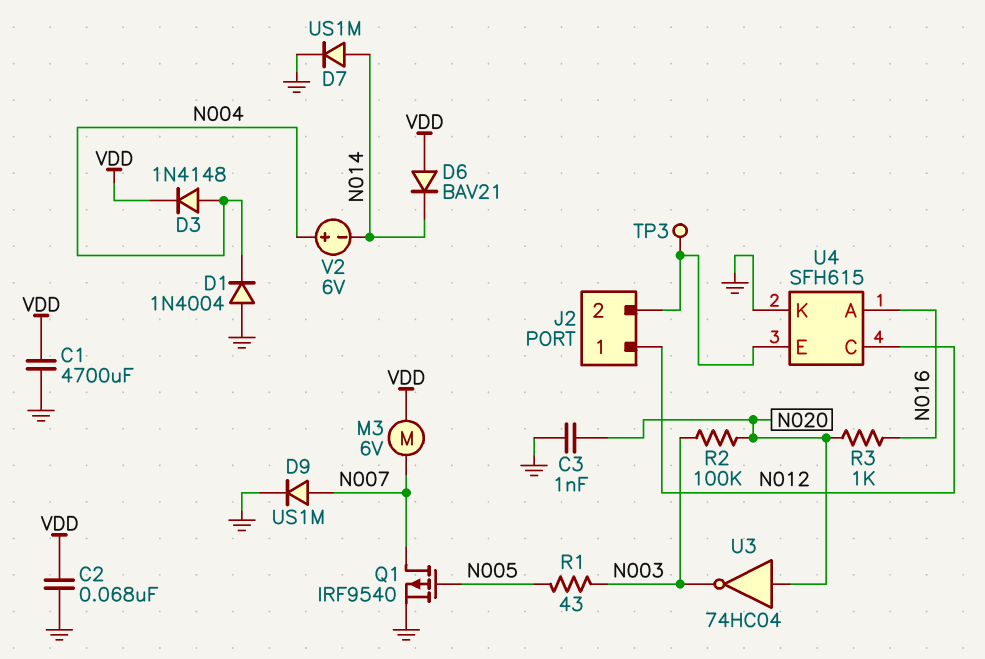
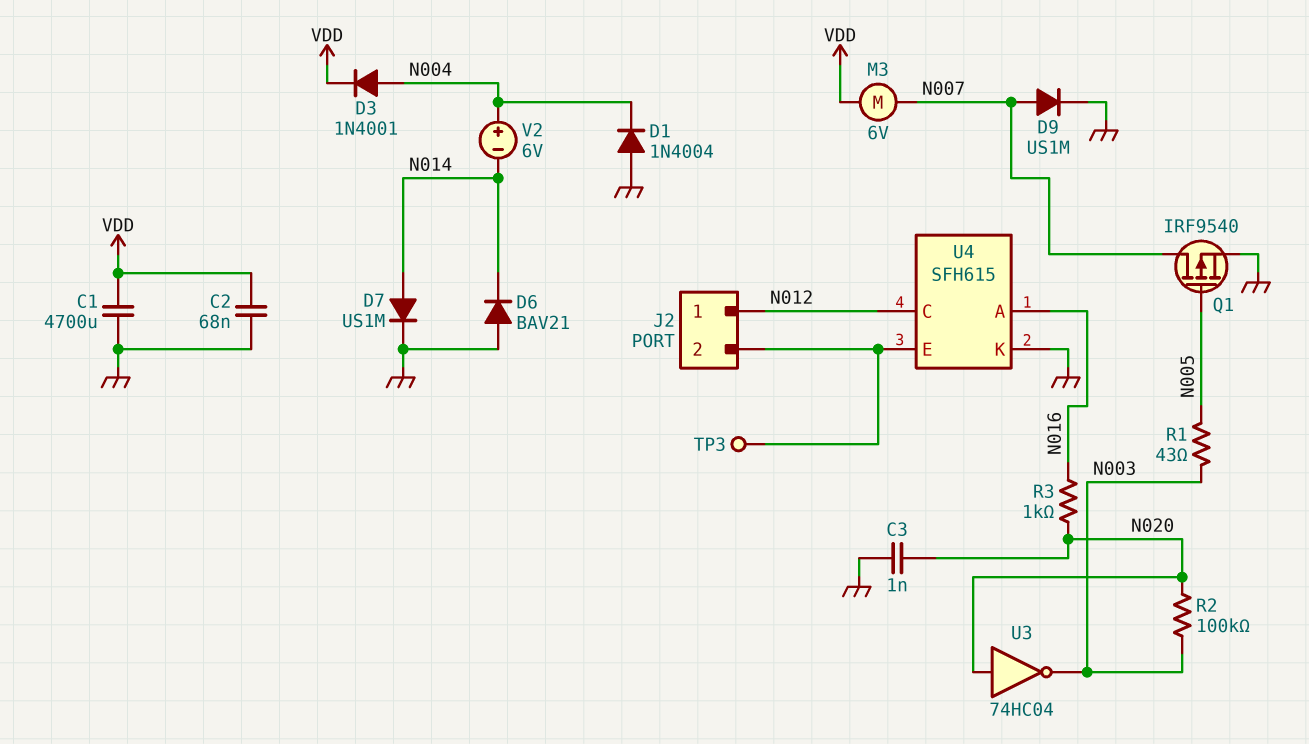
D3: diode 1N4148 (A N004, K VDD) -> diode 1N4001 (A N004, K VDD)
D6: diode BAV21 (A VDD, K N014) -> diode BAV21 (A GND, K N014)

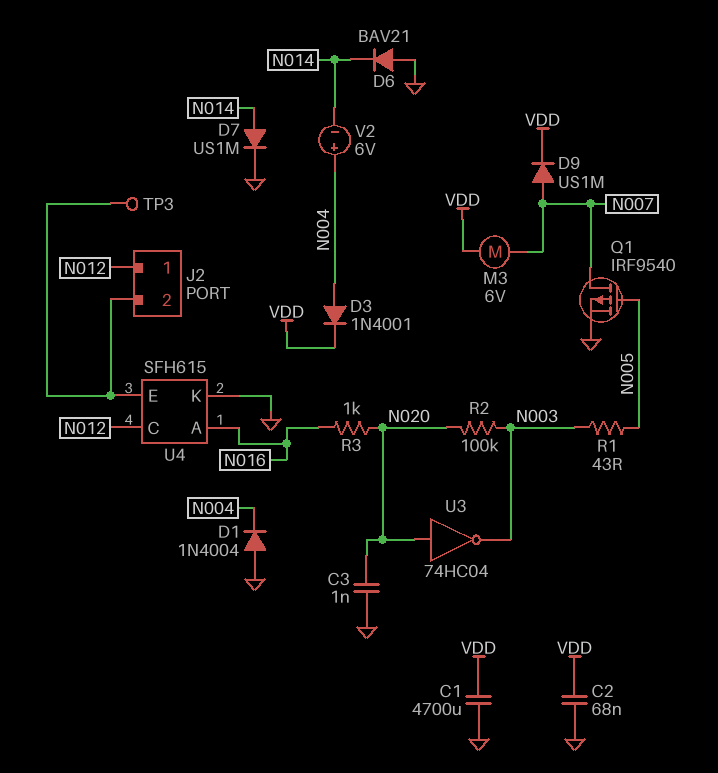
D9: diode US1M (A N007, K GND) -> diode US1M (A N007, K VDD)

